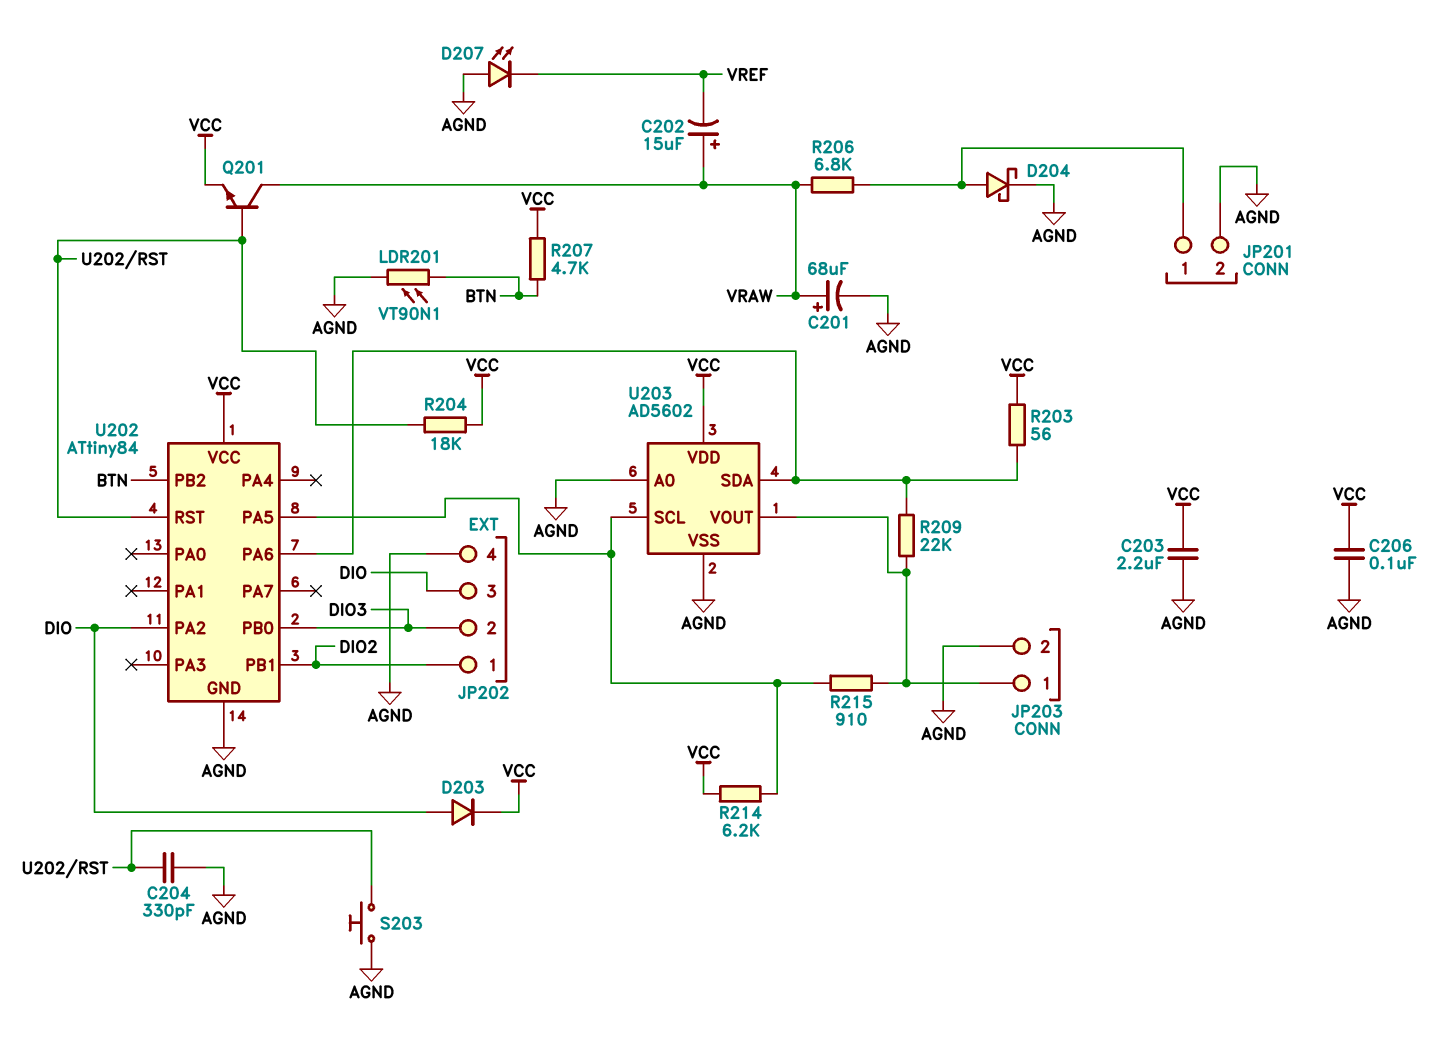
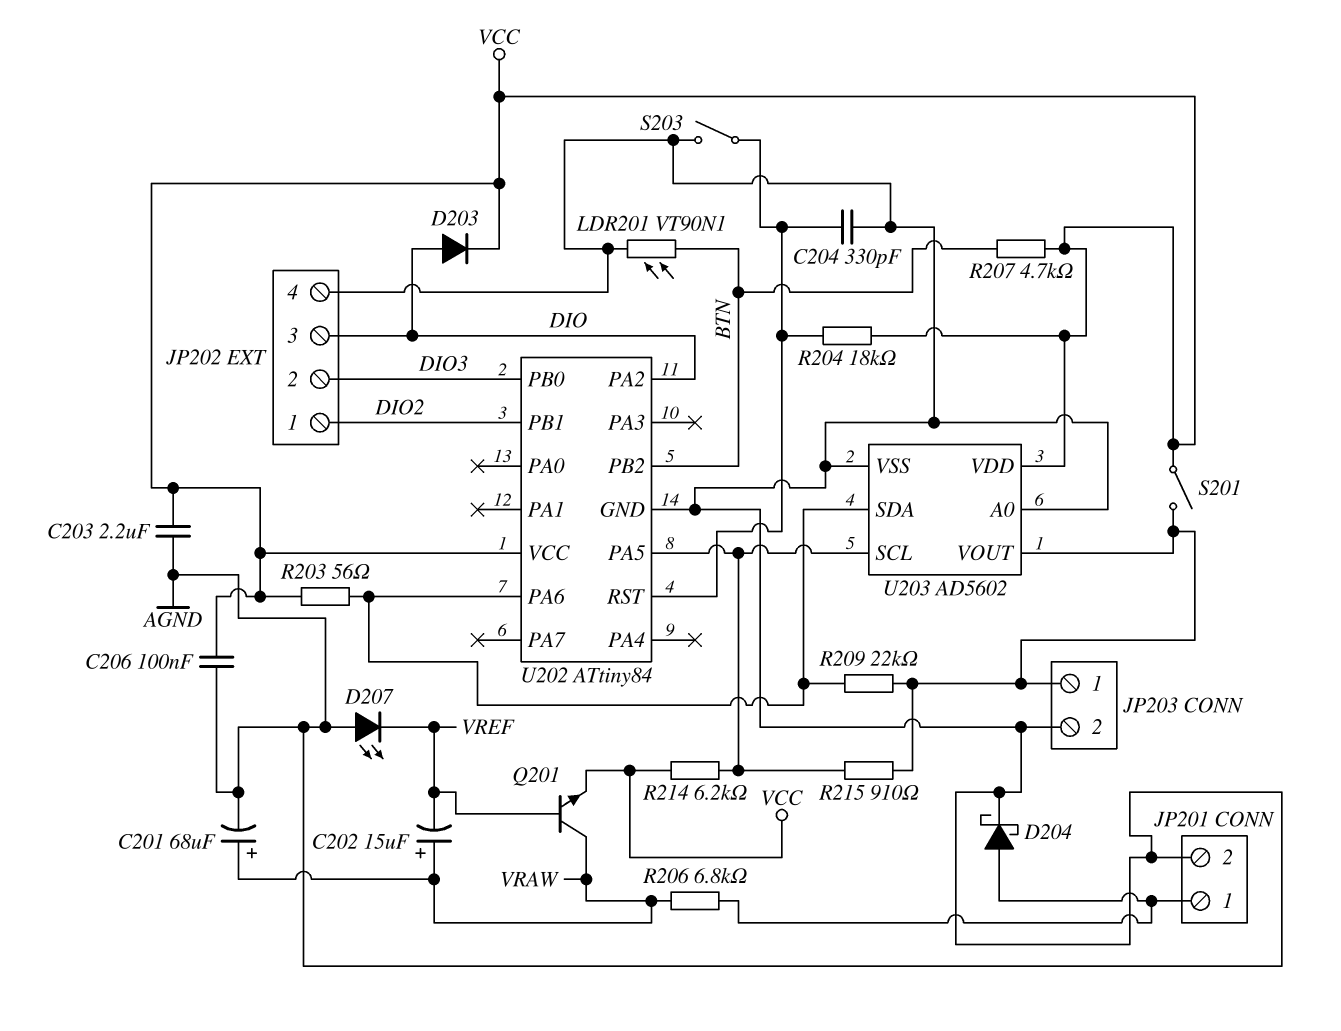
Q201: NPN (B U202/RST, C VRAW, E VCC) -> NPN (B VREF, C VRAW, E VCC)
S201: none -> switch (JP203/1, VCC)
S203: button (AGND, U202/RST) -> switch (AGND, U202/RST)

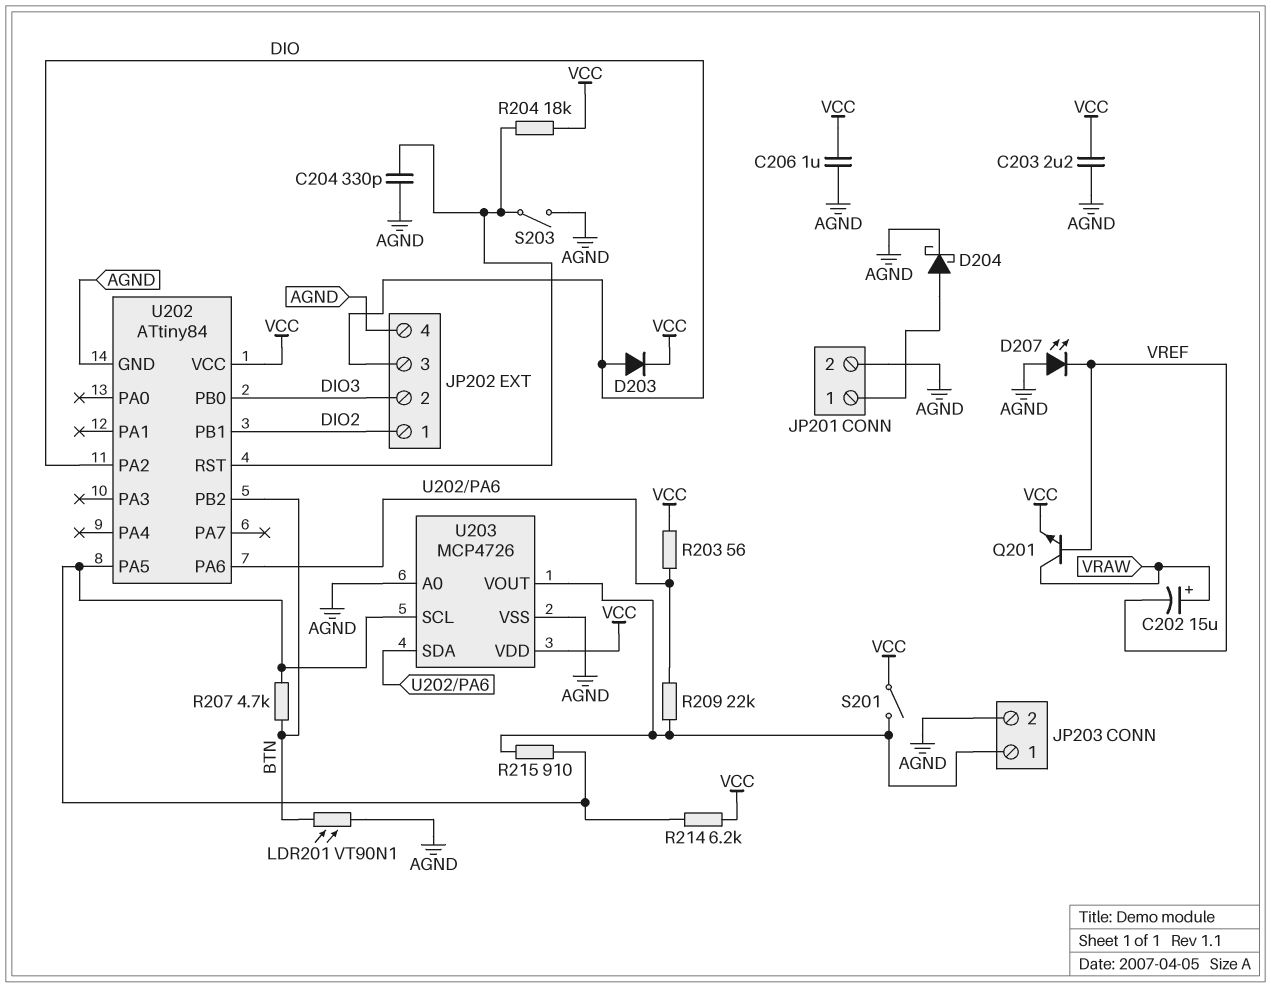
C201: 68uF (plus VRAW, minus AGND) -> none
C206: 100nF (AGND, VCC) -> 1uF (AGND, VCC)
R206: 6.8k (JP201/1, VRAW) -> none
R207: 4.7k (BTN, VCC) -> 4.7k (BTN, U202/PA5)
U203: AD5602 -> MCP4726

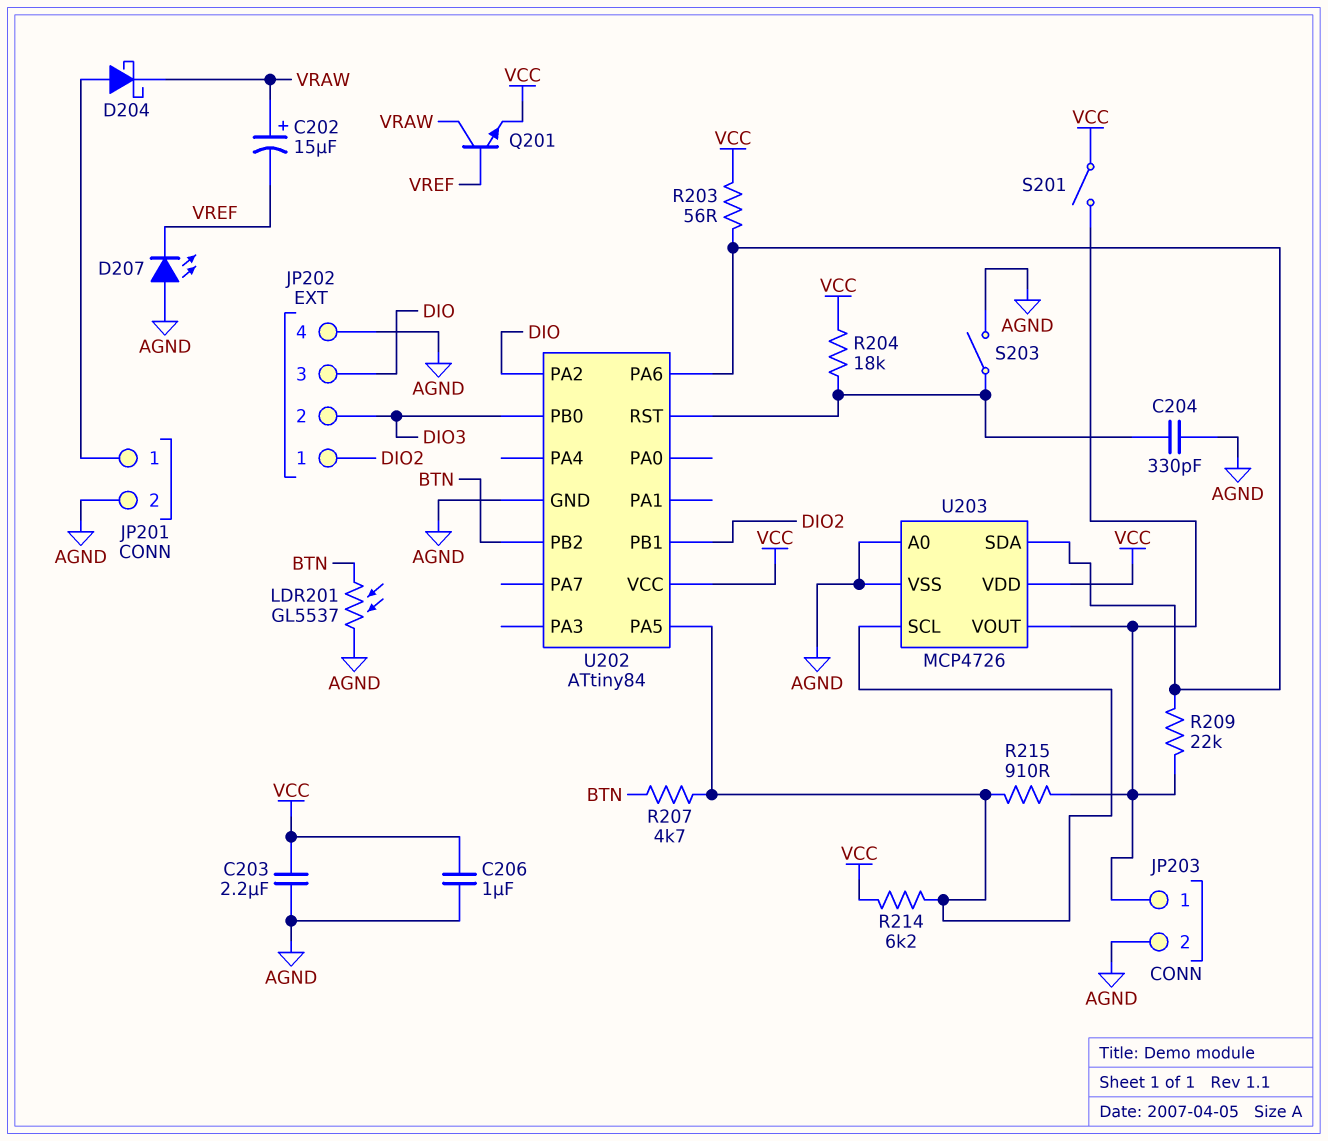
D203: diode (A DIO, K VCC) -> none
D204: schottky (A JP201/1, K AGND) -> schottky (A JP201/1, K VRAW)
LDR201: VT90N1 (AGND, BTN) -> GL5537 (AGND, BTN)

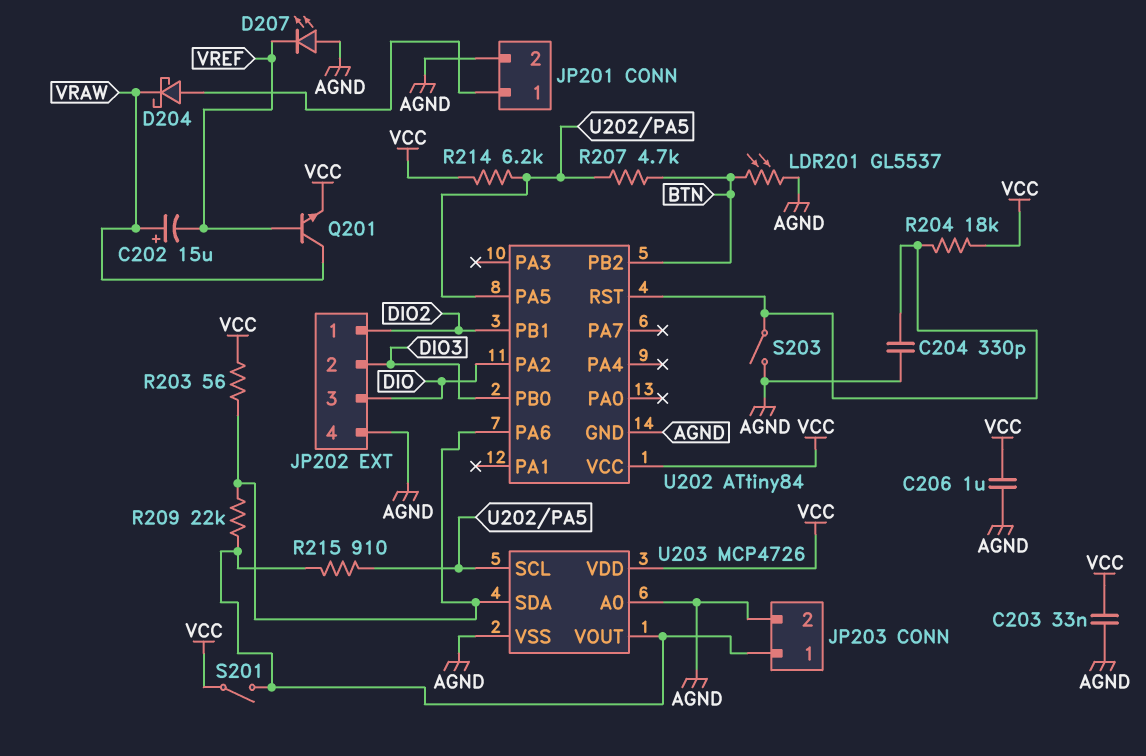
C203: 2.2uF (AGND, VCC) -> 33nF (AGND, VCC)

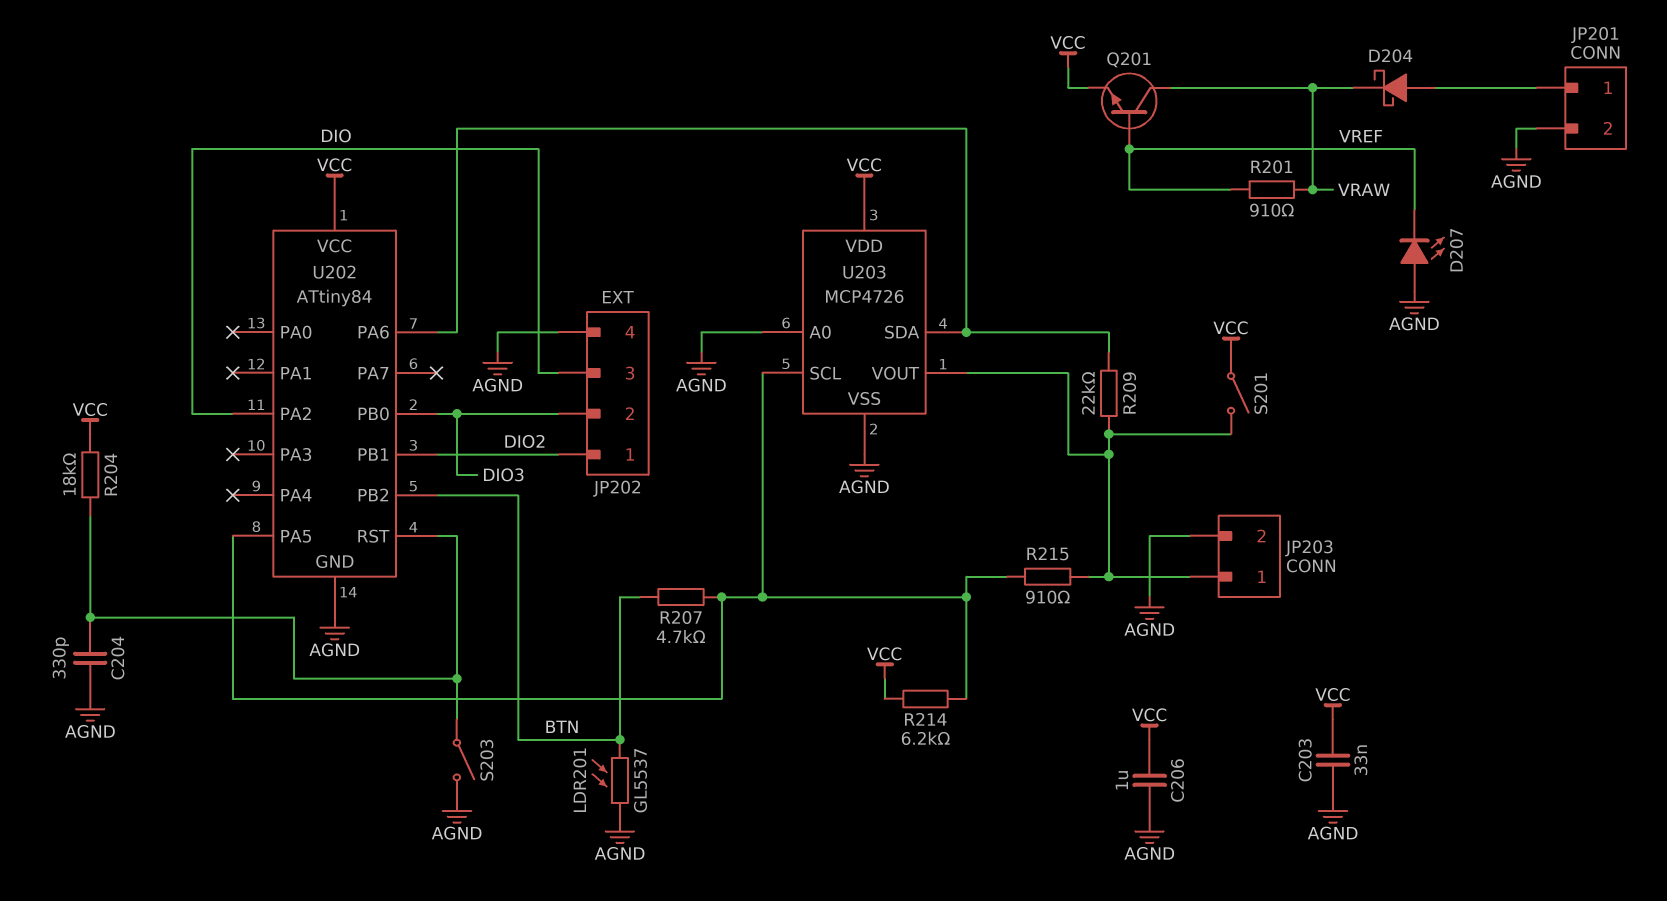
C202: 15uF (plus VRAW, minus VREF) -> none
R201: none -> 910 (VRAW, VREF)
R203: 56 (U202/PA6, VCC) -> none

